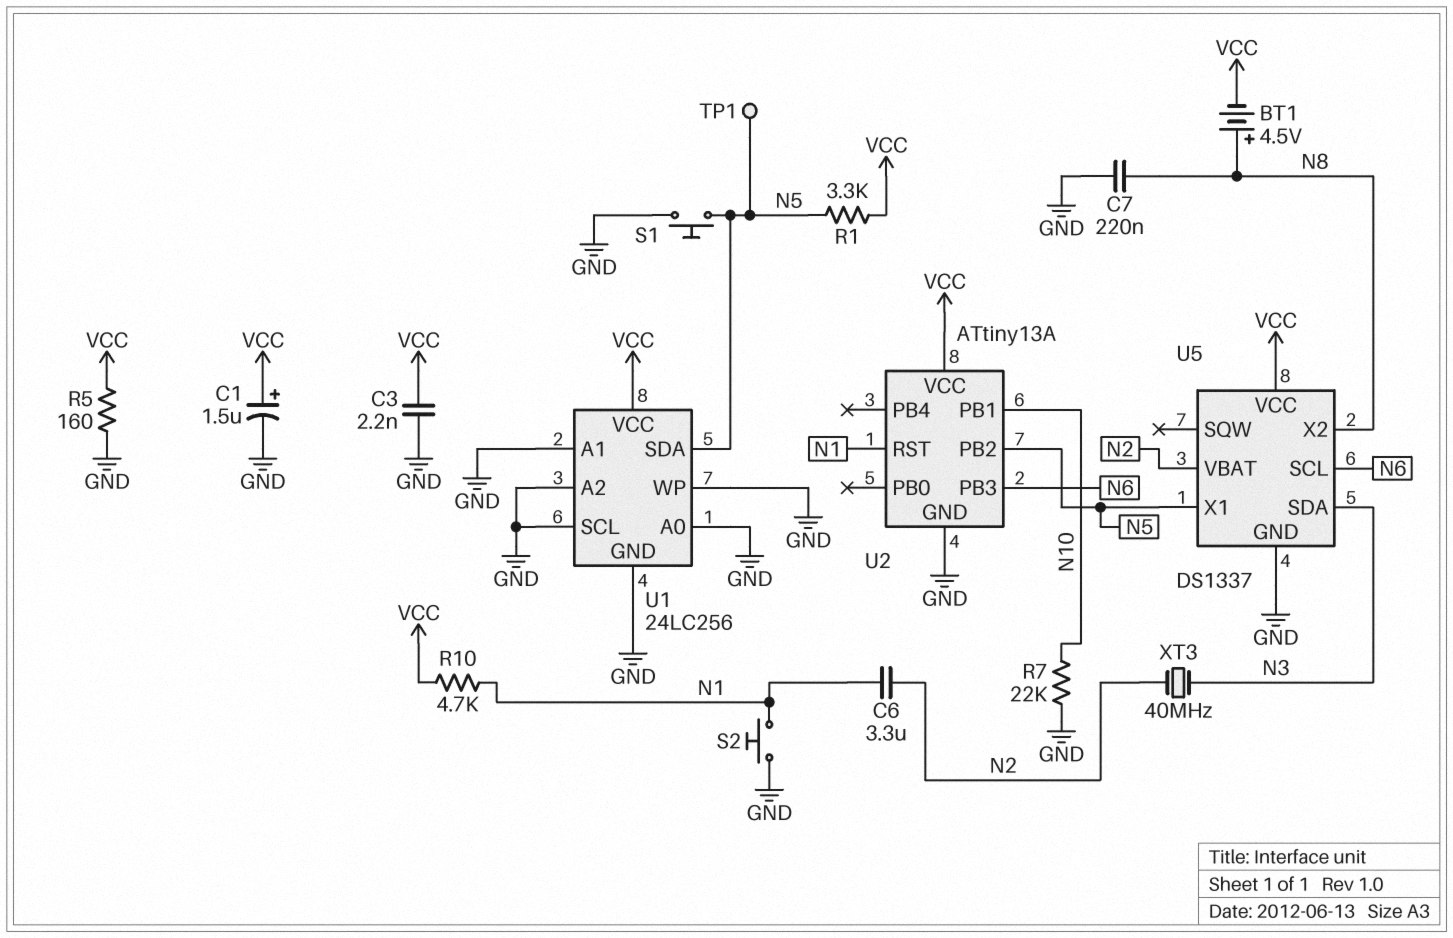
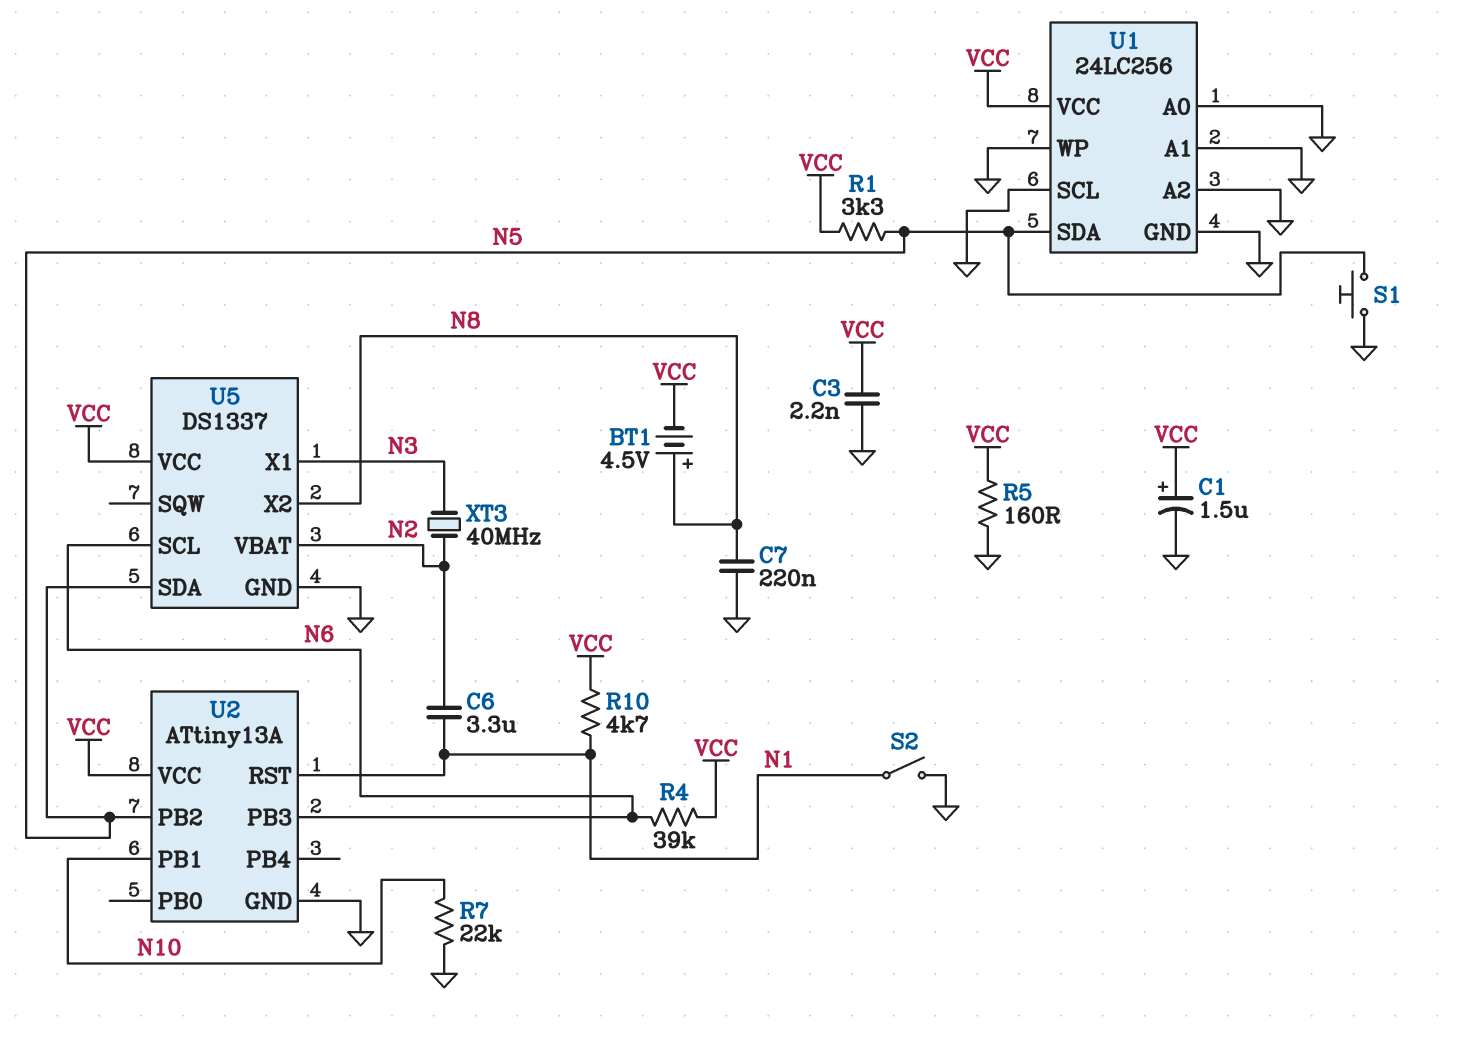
R4: none -> 39k (N6, VCC)
S2: button (GND, N1) -> switch (GND, N1)
TP1: test point (N5) -> none
U5 pin SDA: N3 -> N5
U5 pin X1: N5 -> N3

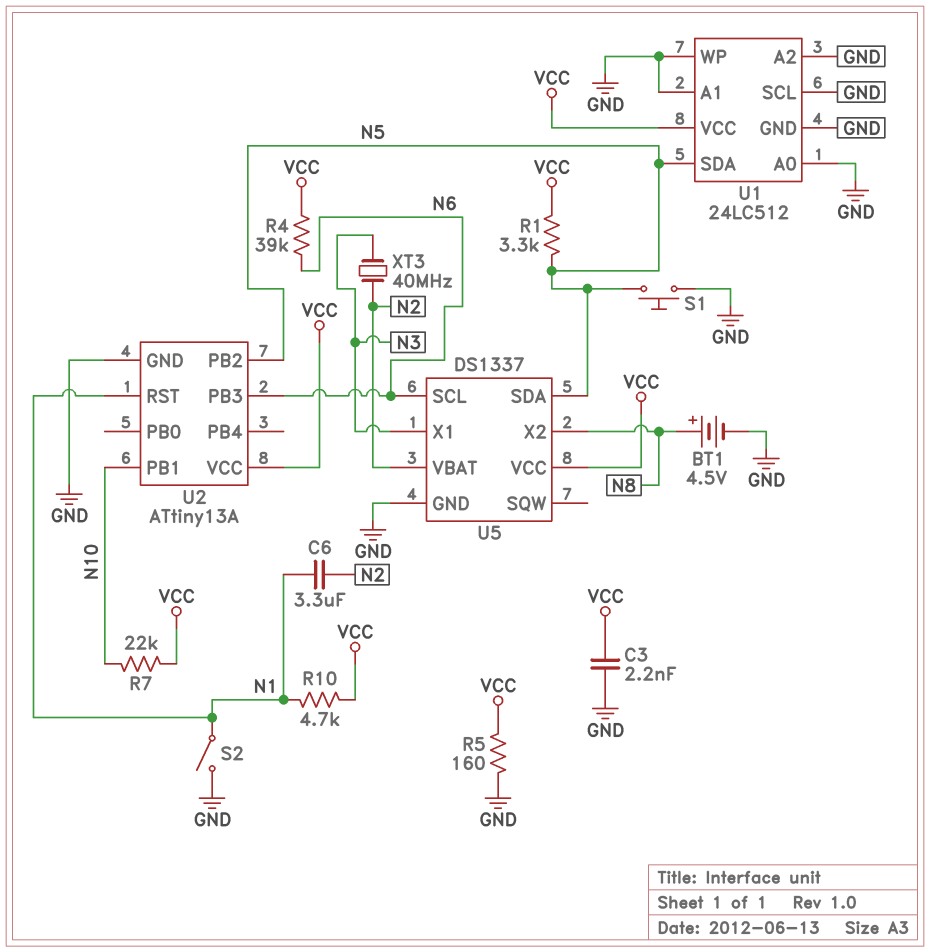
BT1: 4.5V (plus N8, minus VCC) -> 4.5V (plus N8, minus GND)
C1: 1.5uF (plus VCC, minus GND) -> none
C7: 220nF (GND, N8) -> none
R7: 22k (GND, N10) -> 22k (N10, VCC)
U1: 24LC256 -> 24LC512

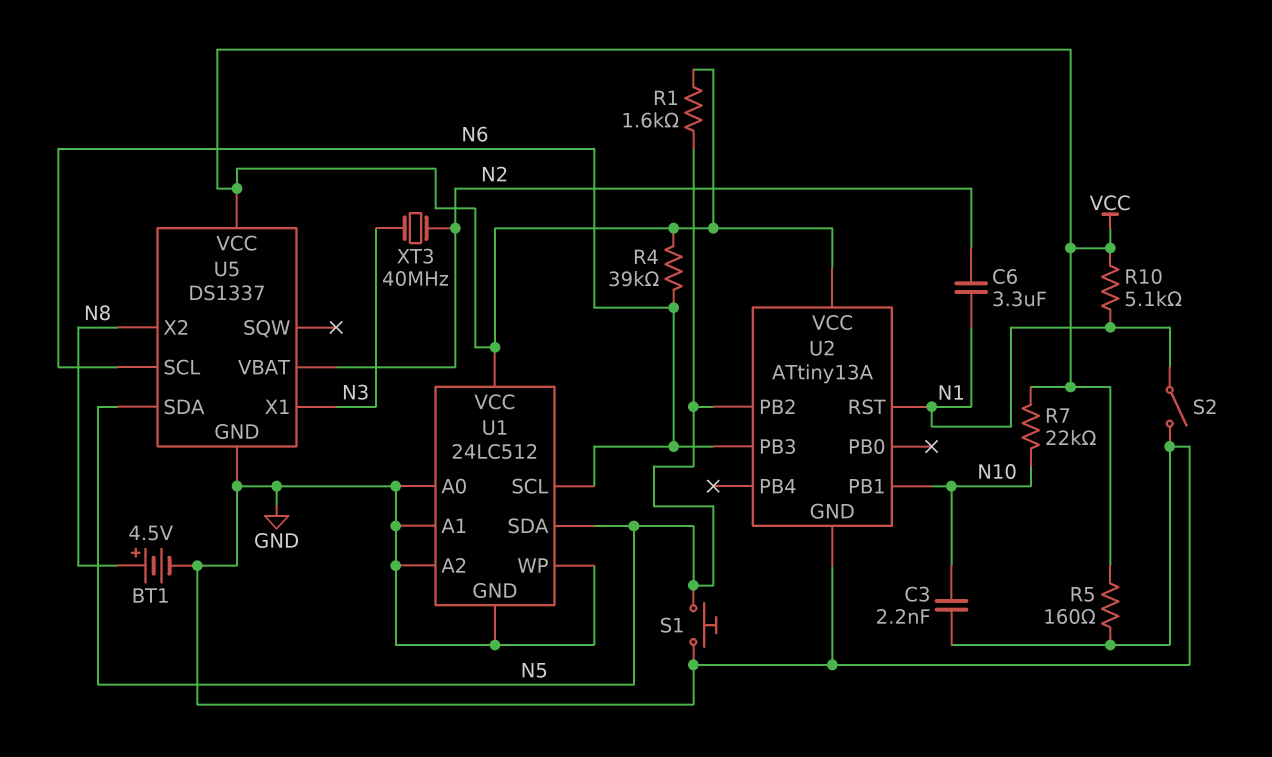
C3: 2.2nF (GND, VCC) -> 2.2nF (GND, N10)
R1: 3.3k (N5, VCC) -> 1.6k (N5, VCC)
R10: 4.7k (N1, VCC) -> 5.1k (N1, VCC)
U1 pin SCL: GND -> N6

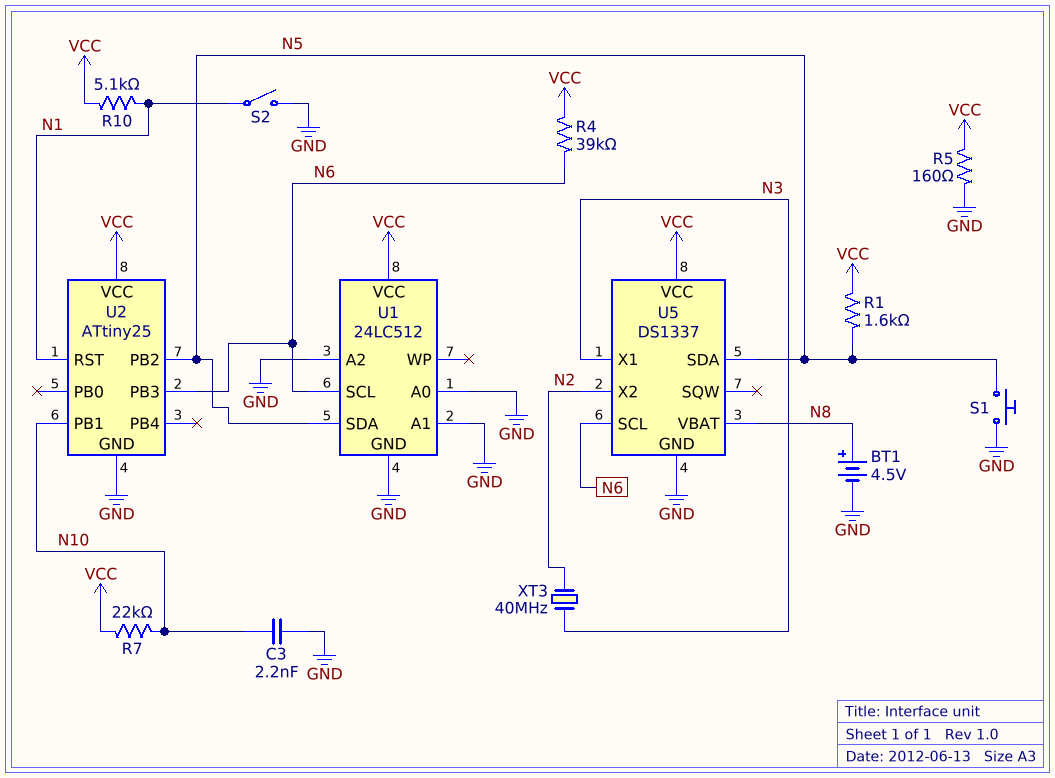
C6: 3.3uF (N1, N2) -> none
U1 pin WP: GND -> none
U2: ATtiny13A -> ATtiny25
U5 pin VBAT: N2 -> N8
U5 pin X2: N8 -> N2

